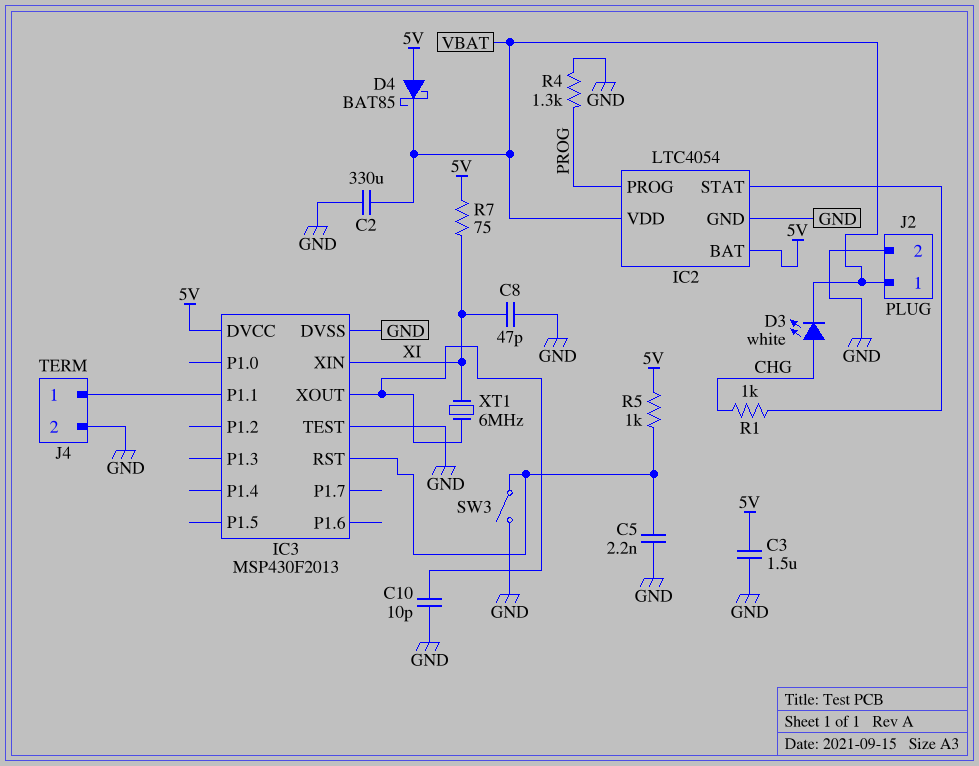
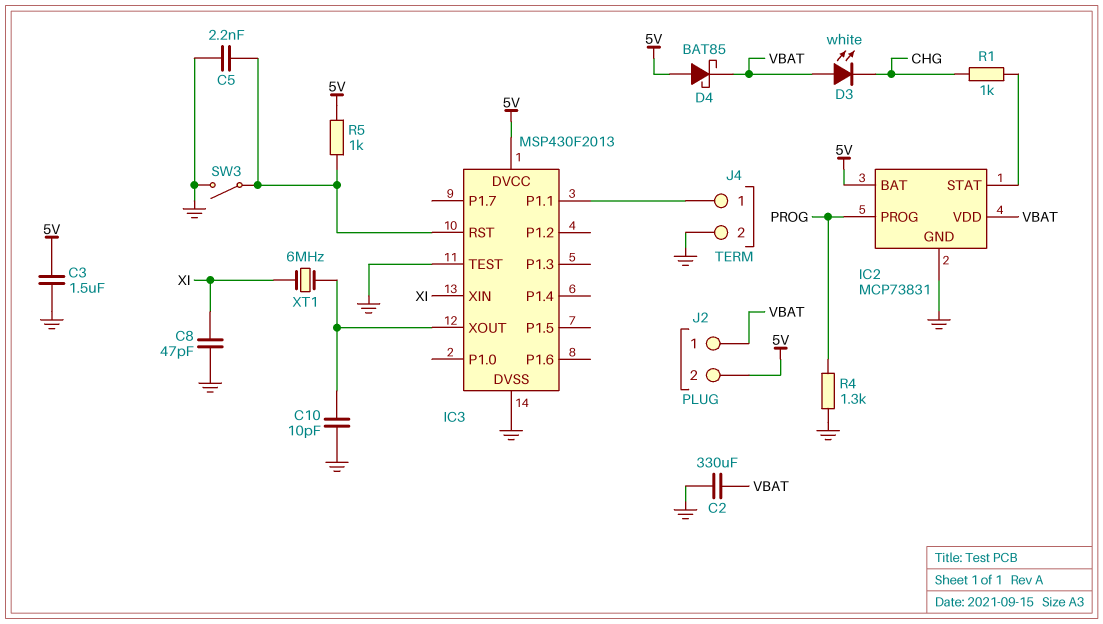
D3: LED white (A CHG, K VBAT) -> LED white (A VBAT, K CHG)
IC2: LTC4054 -> MCP73831
J2 pin 2: GND -> 5V
R7: 75 (5V, XI) -> none

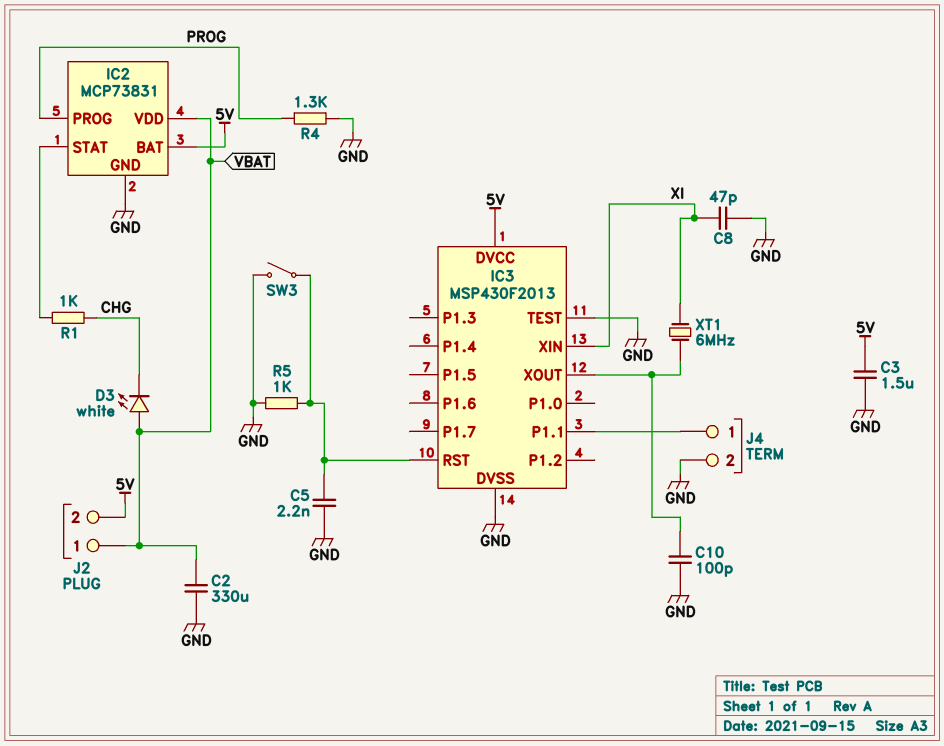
C10: 10pF (GND, IC3/XOUT) -> 100pF (GND, IC3/XOUT)
D4: schottky BAT85 (A 5V, K VBAT) -> none
R5: 1k (5V, IC3/RST) -> 1k (GND, IC3/RST)

